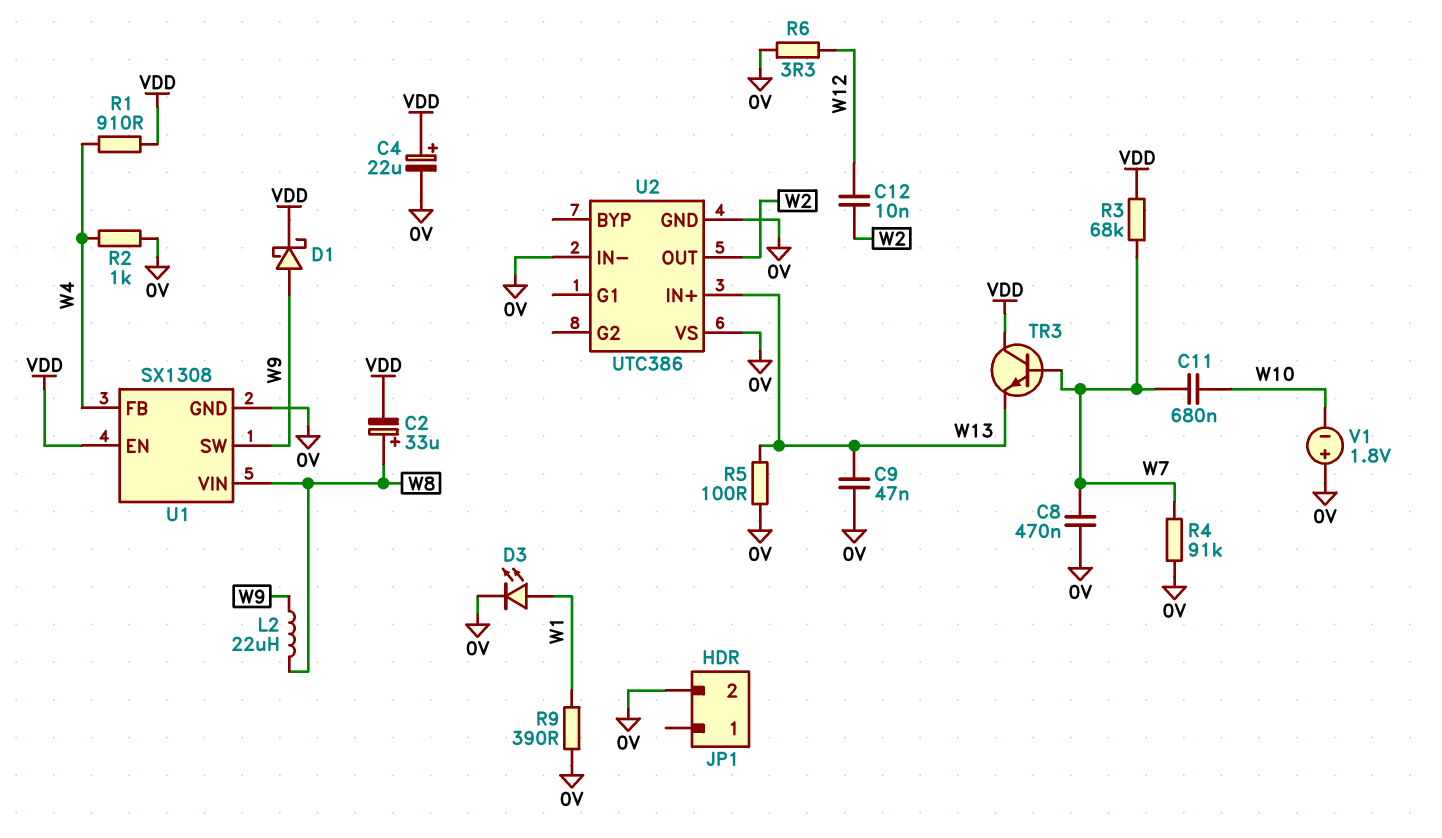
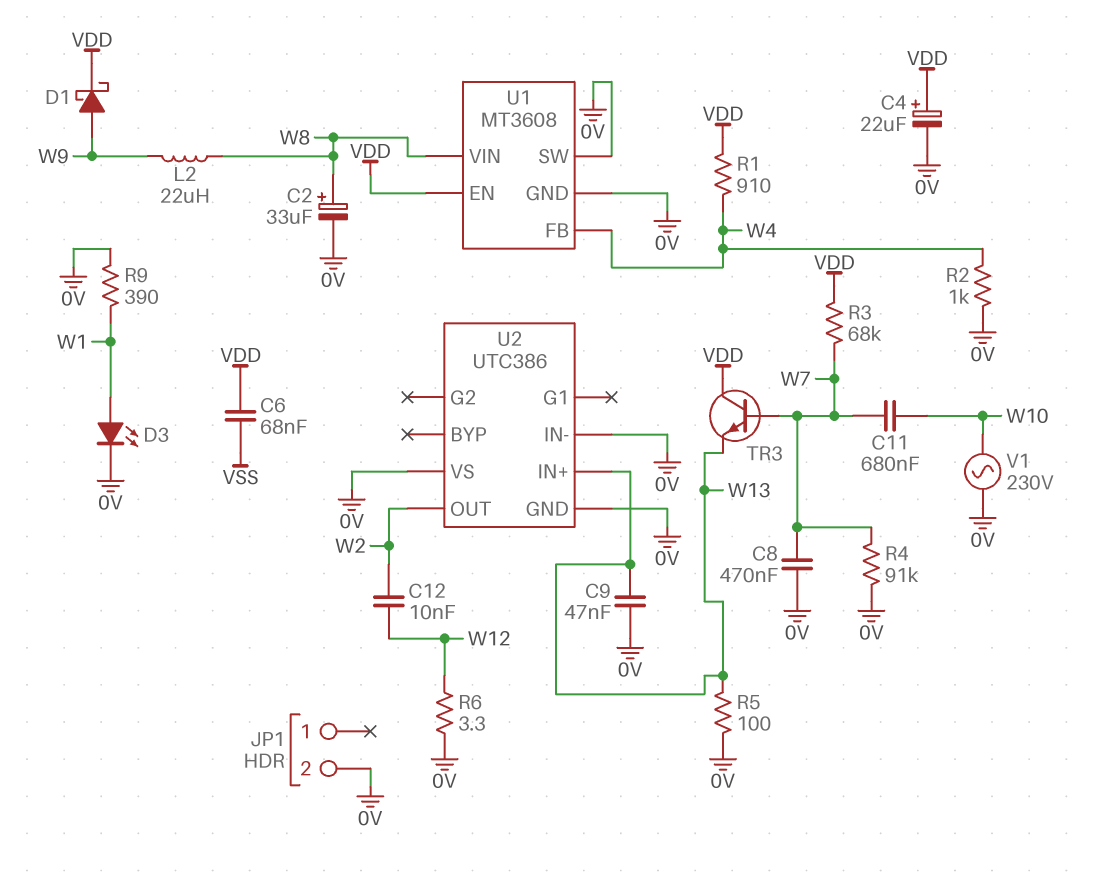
C2: 33uF (plus W8, minus VDD) -> 33uF (plus W8, minus 0V)
C6: none -> 68nF (VDD, VSS)
U1: SX1308 -> MT3608
U1 pin SW: W9 -> 0V
V1: 1.8V (plus 0V, minus W10) -> AC 230V (0V, W10)

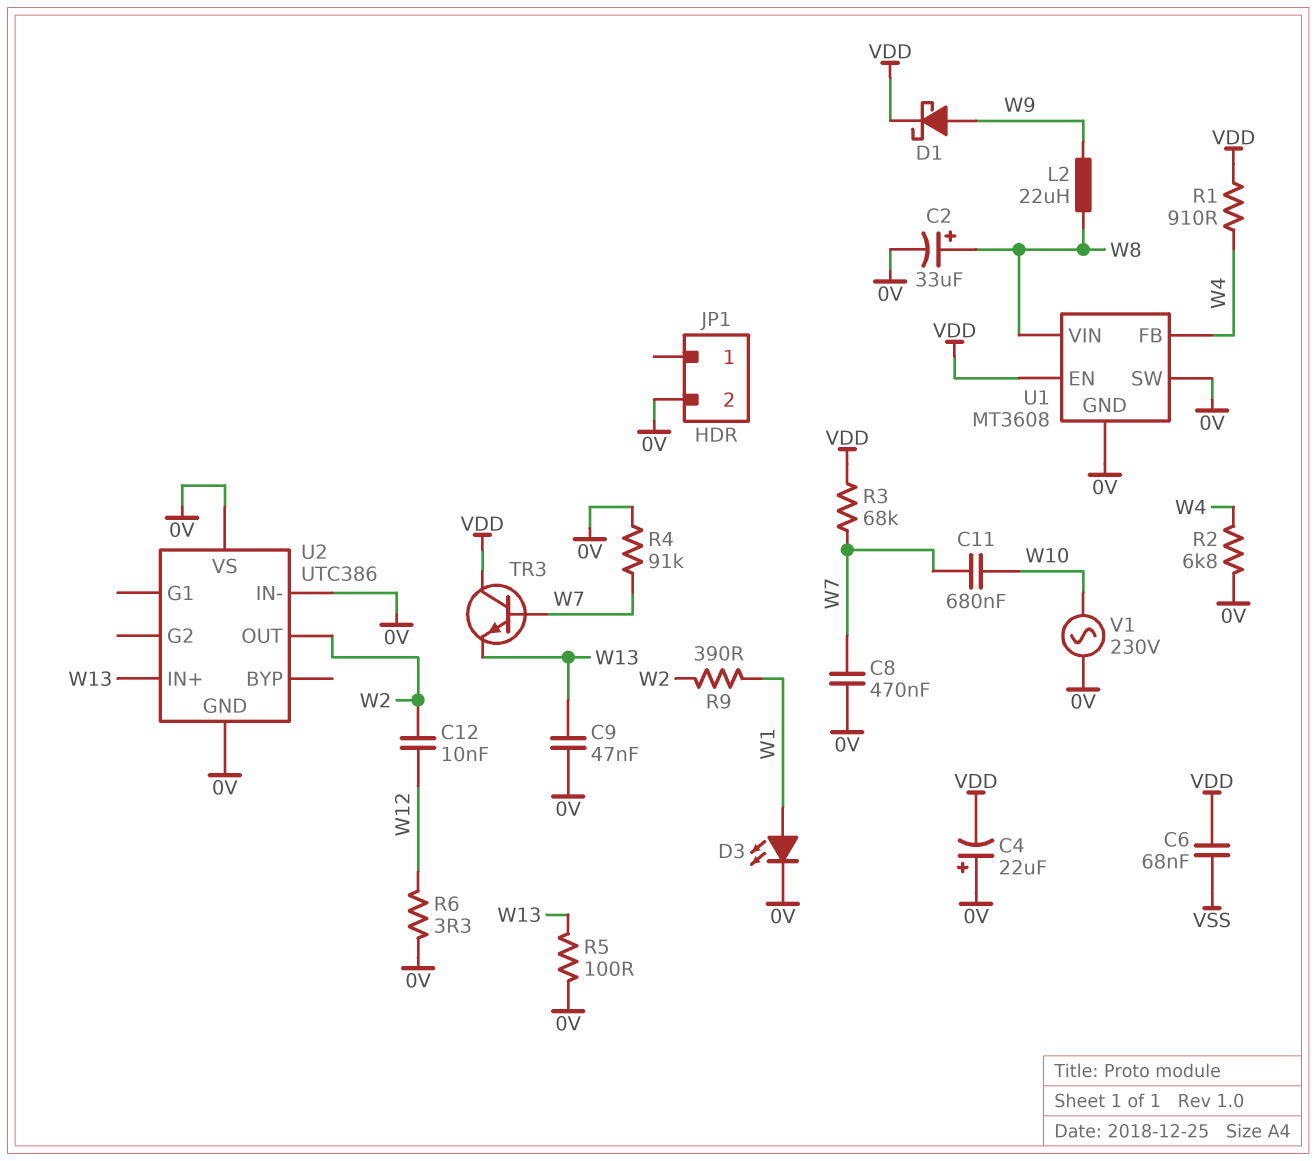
C4: 22uF (plus VDD, minus 0V) -> 22uF (plus 0V, minus VDD)
R2: 1k (0V, W4) -> 6.8k (0V, W4)
R9: 390 (0V, W1) -> 390 (W1, W2)

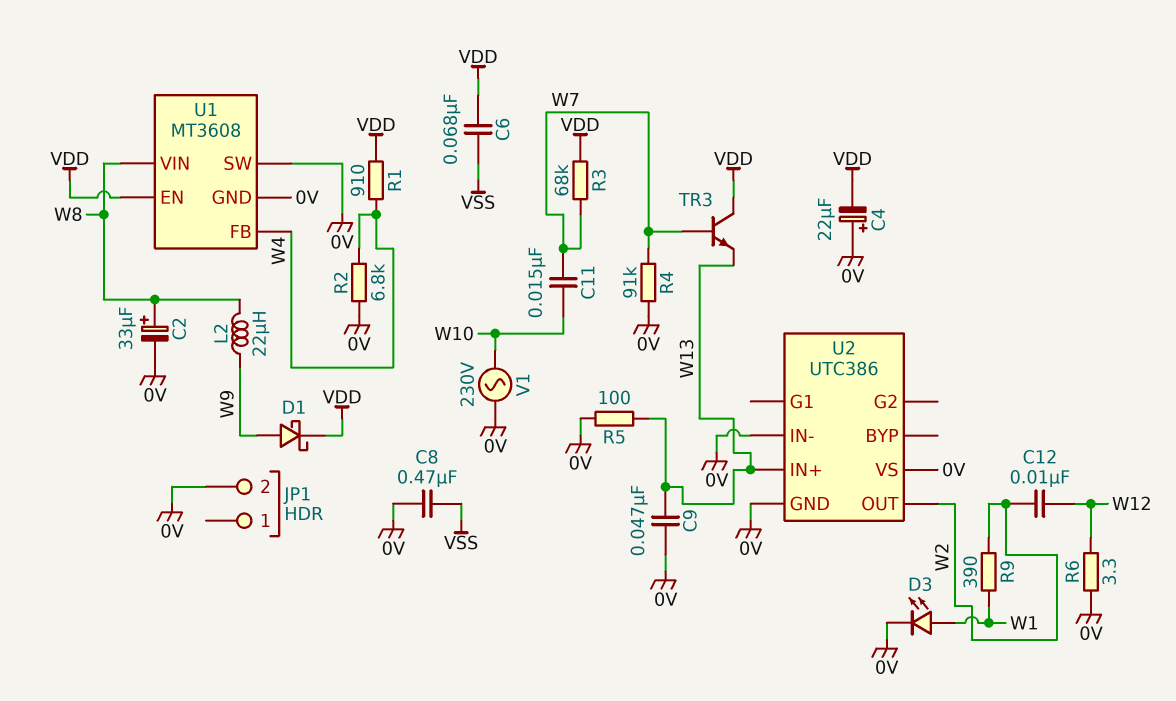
C8: 470nF (0V, W7) -> 470nF (0V, VSS)
C11: 680nF (W7, W10) -> 15nF (W7, W10)

